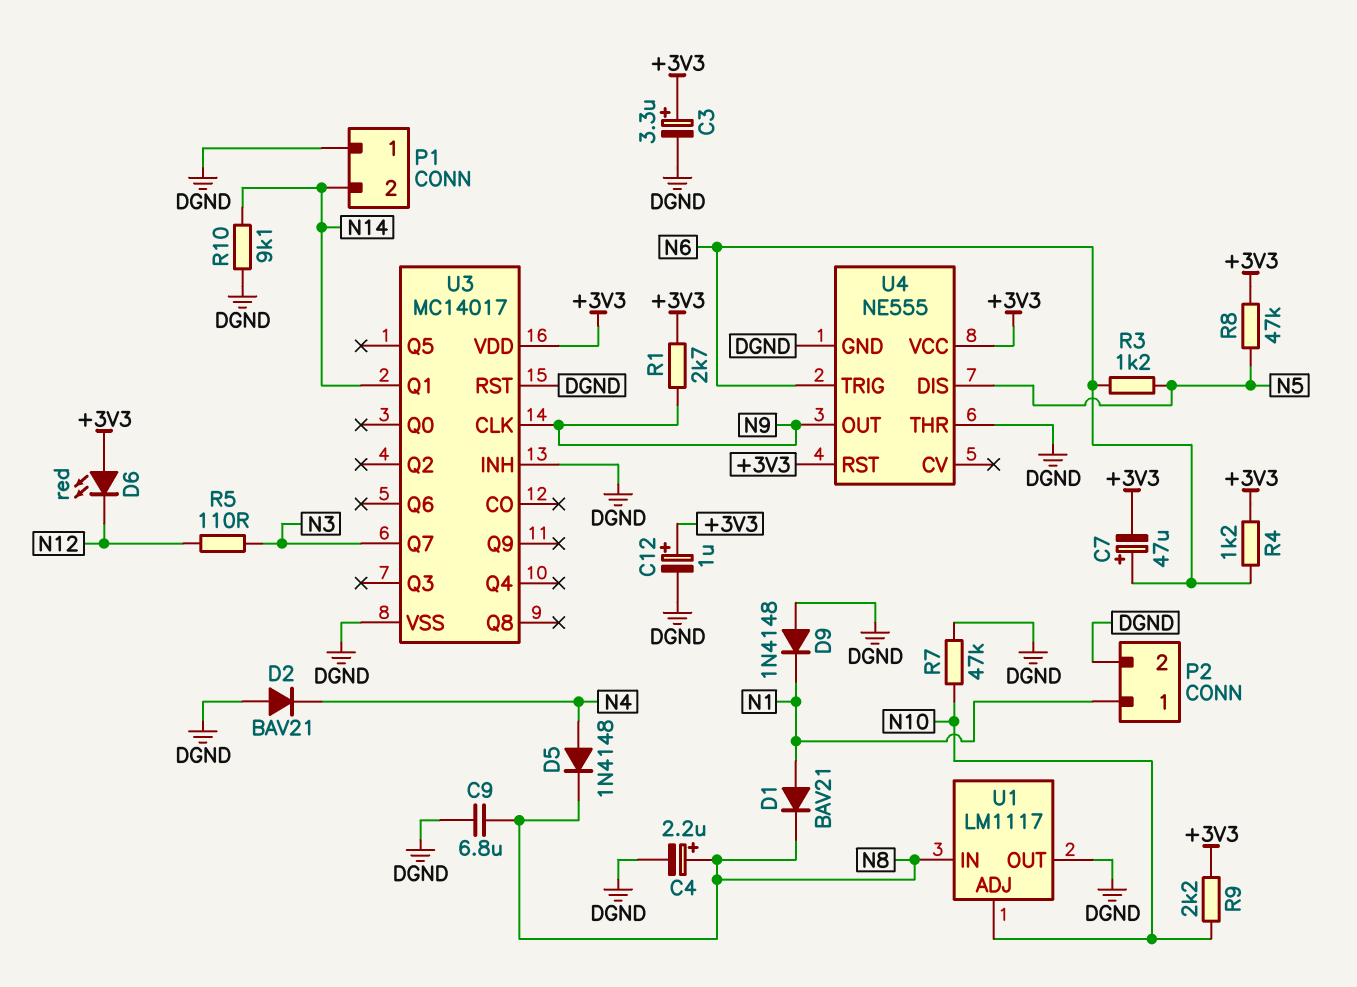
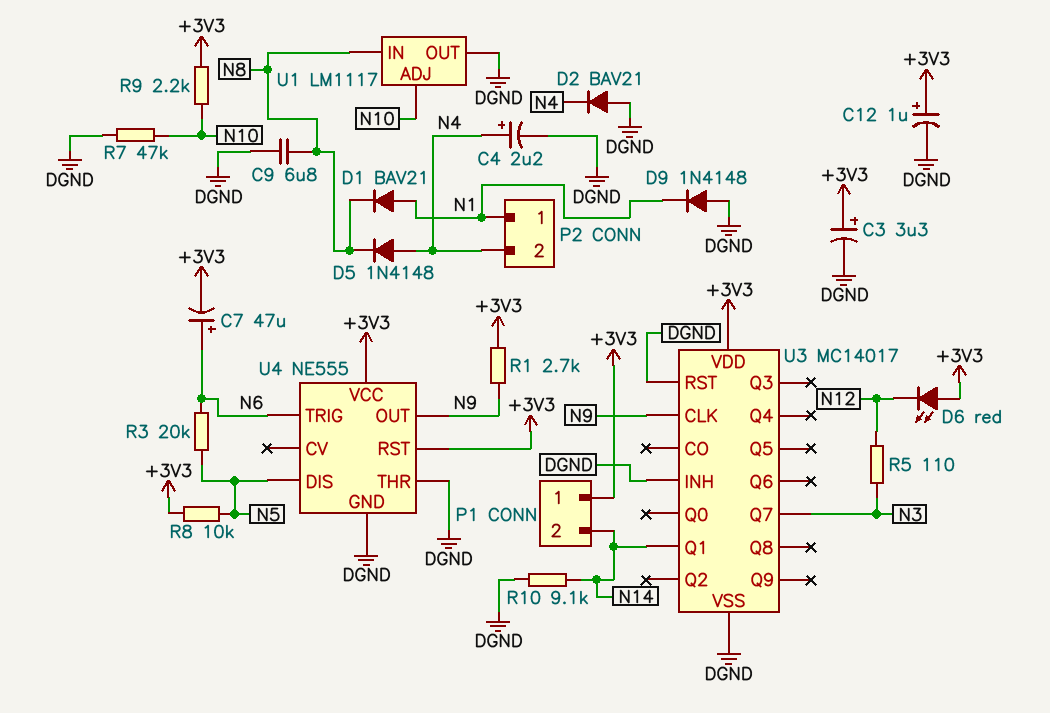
C4: 2.2uF (plus N8, minus DGND) -> 2.2uF (plus N4, minus DGND)
P1 pin 1: DGND -> +3V3
P2 pin 2: DGND -> N4
R3: 1.2k (N5, N6) -> 20k (N5, N6)
R4: 1.2k (+3V3, N6) -> none
R8: 47k (+3V3, N5) -> 10k (+3V3, N5)

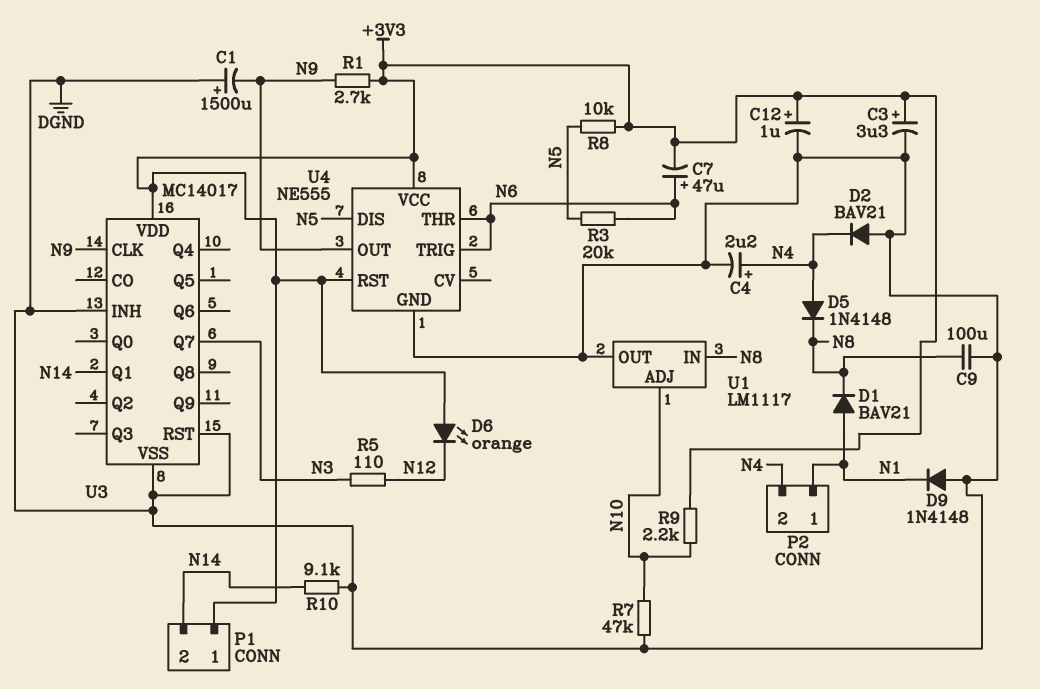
C1: none -> 1500uF (plus DGND, minus N9)
C9: 6.8uF (DGND, N8) -> 100uF (DGND, N8)
D6: LED red (A +3V3, K N12) -> LED orange (A +3V3, K N12)
U4 pin THR: DGND -> N6

